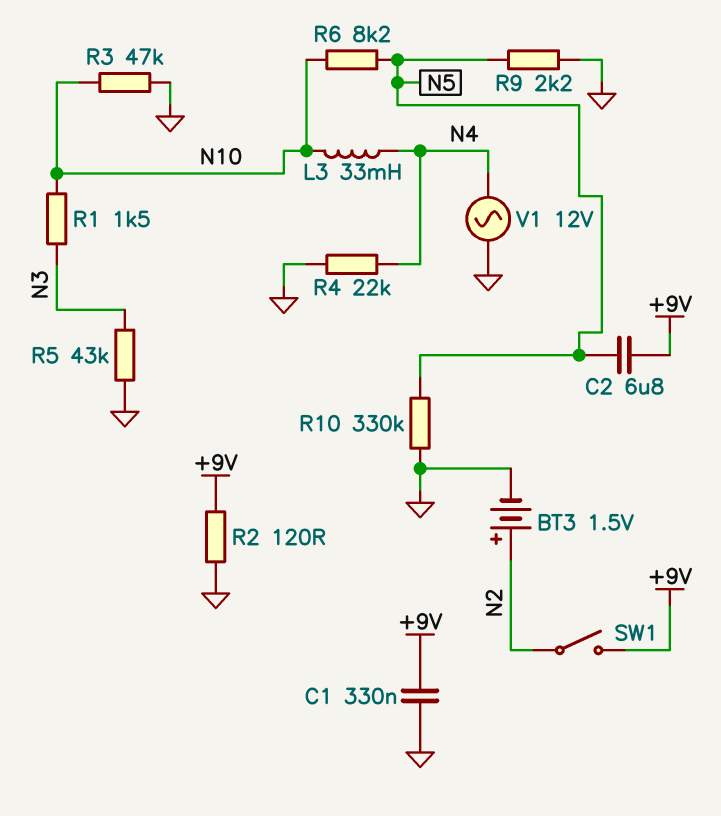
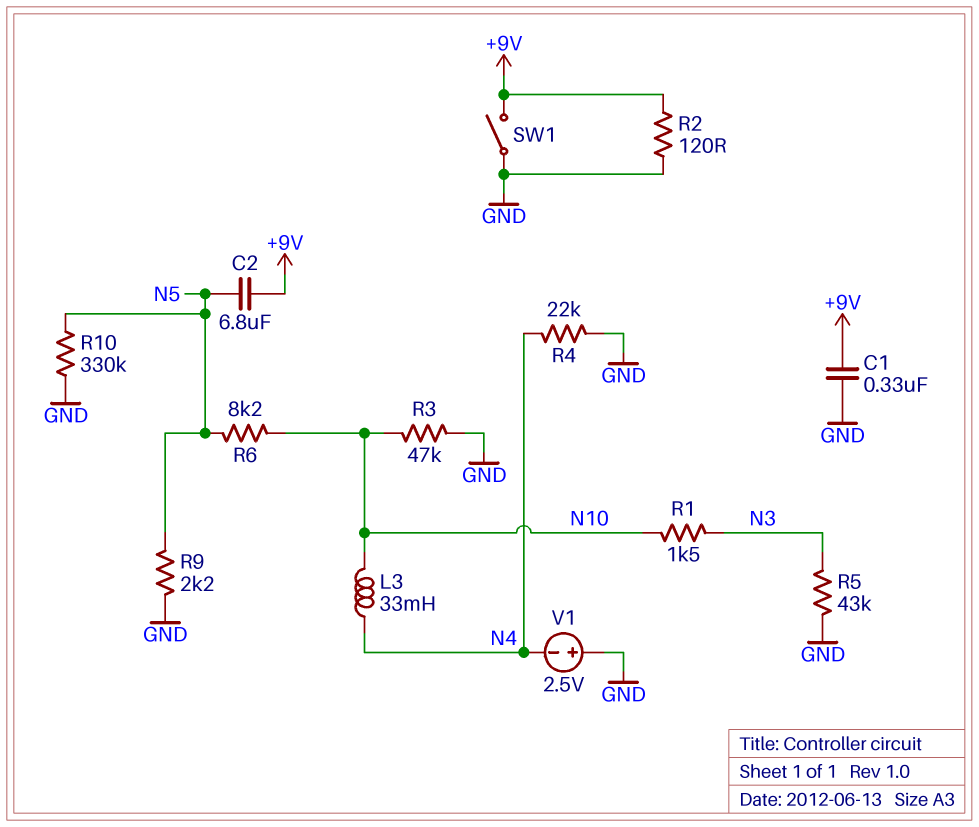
BT3: 1.5V (plus N2, minus GND) -> none
SW1: switch (+9V, N2) -> switch (+9V, GND)
V1: AC 12V (GND, N4) -> 2.5V (plus GND, minus N4)

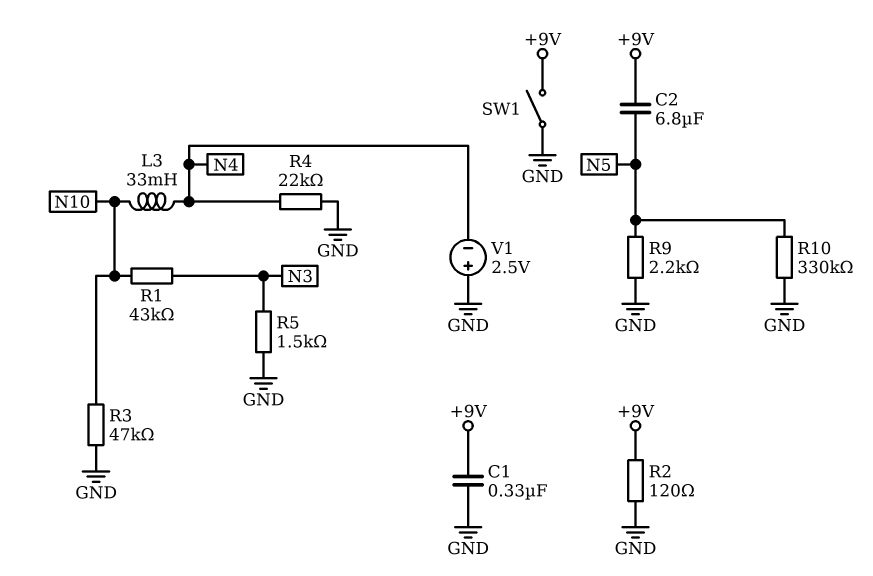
R1: 1.5k (N3, N10) -> 43k (N3, N10)
R5: 43k (GND, N3) -> 1.5k (GND, N3)
R6: 8.2k (N5, N10) -> none

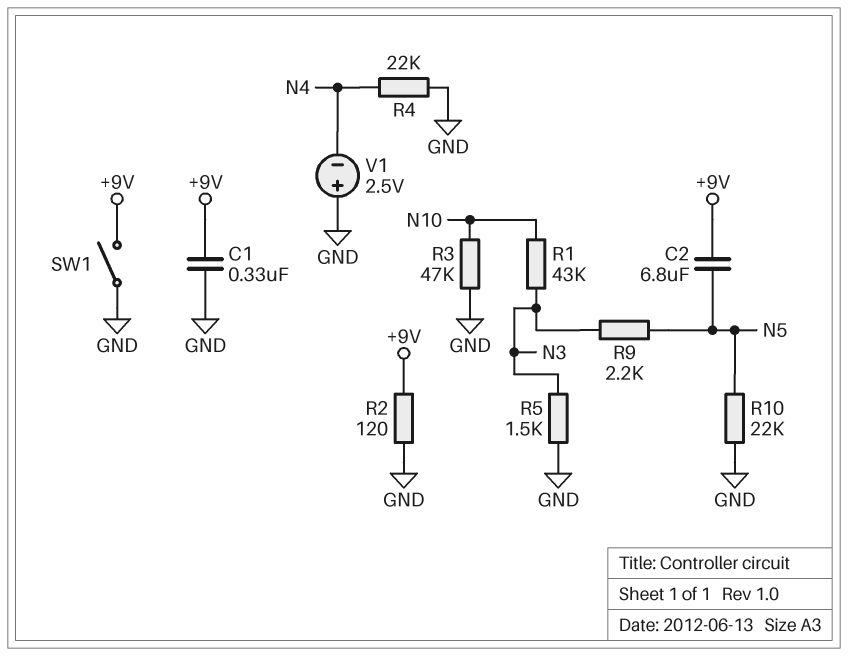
L3: 33mH (N4, N10) -> none
R9: 2.2k (GND, N5) -> 2.2k (N3, N5)
R10: 330k (GND, N5) -> 22k (GND, N5)

